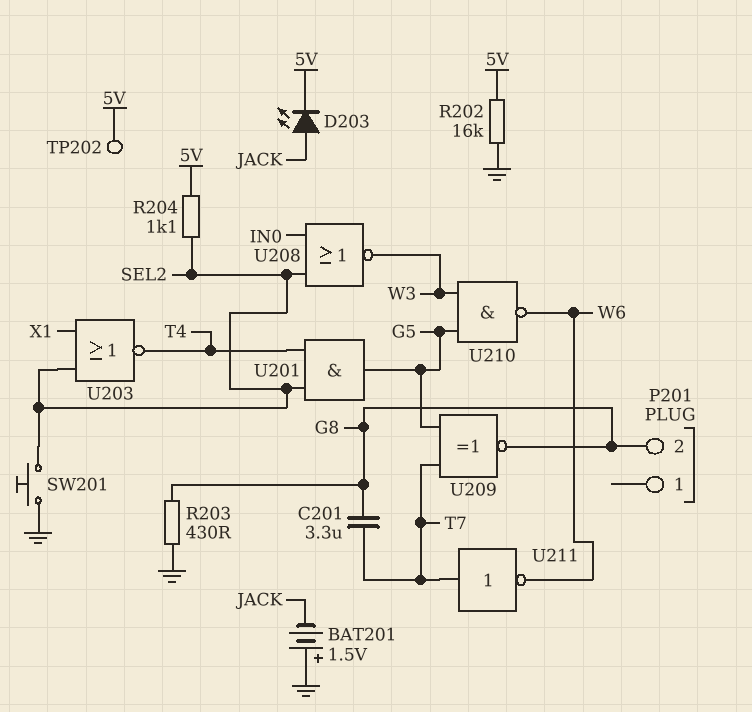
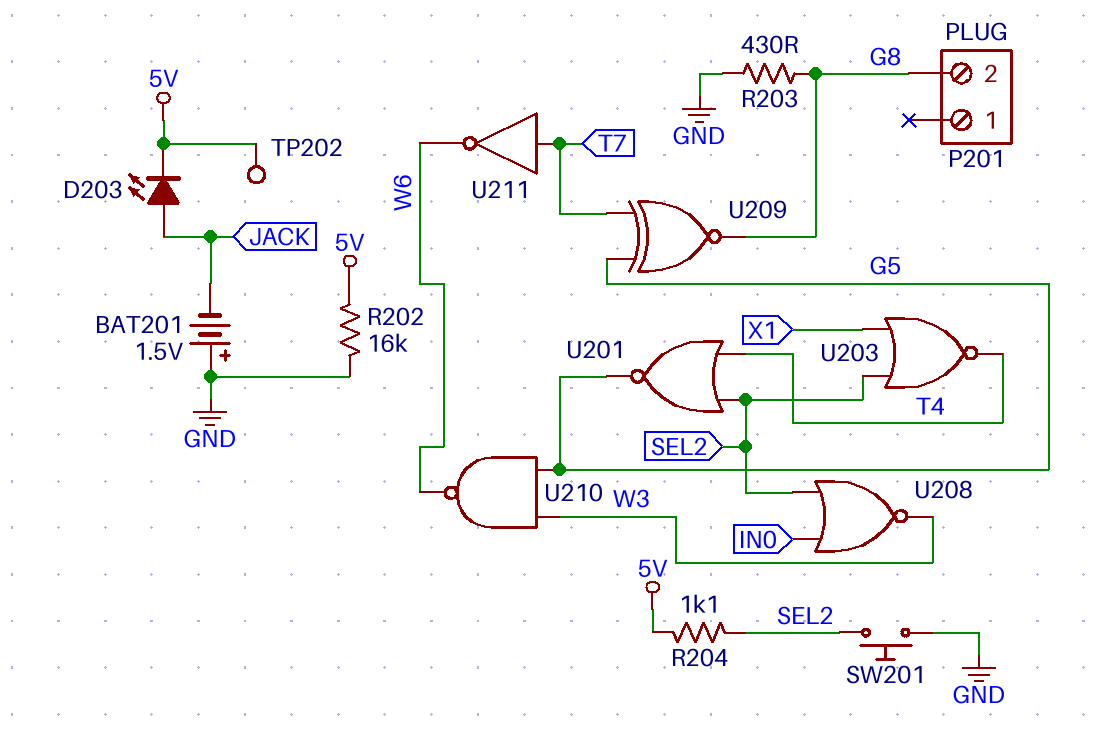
C201: 3.3uF (G8, T7) -> none
U201: AND (in SEL2, in T4, out G5) -> NOR (in SEL2, in T4, out G5)

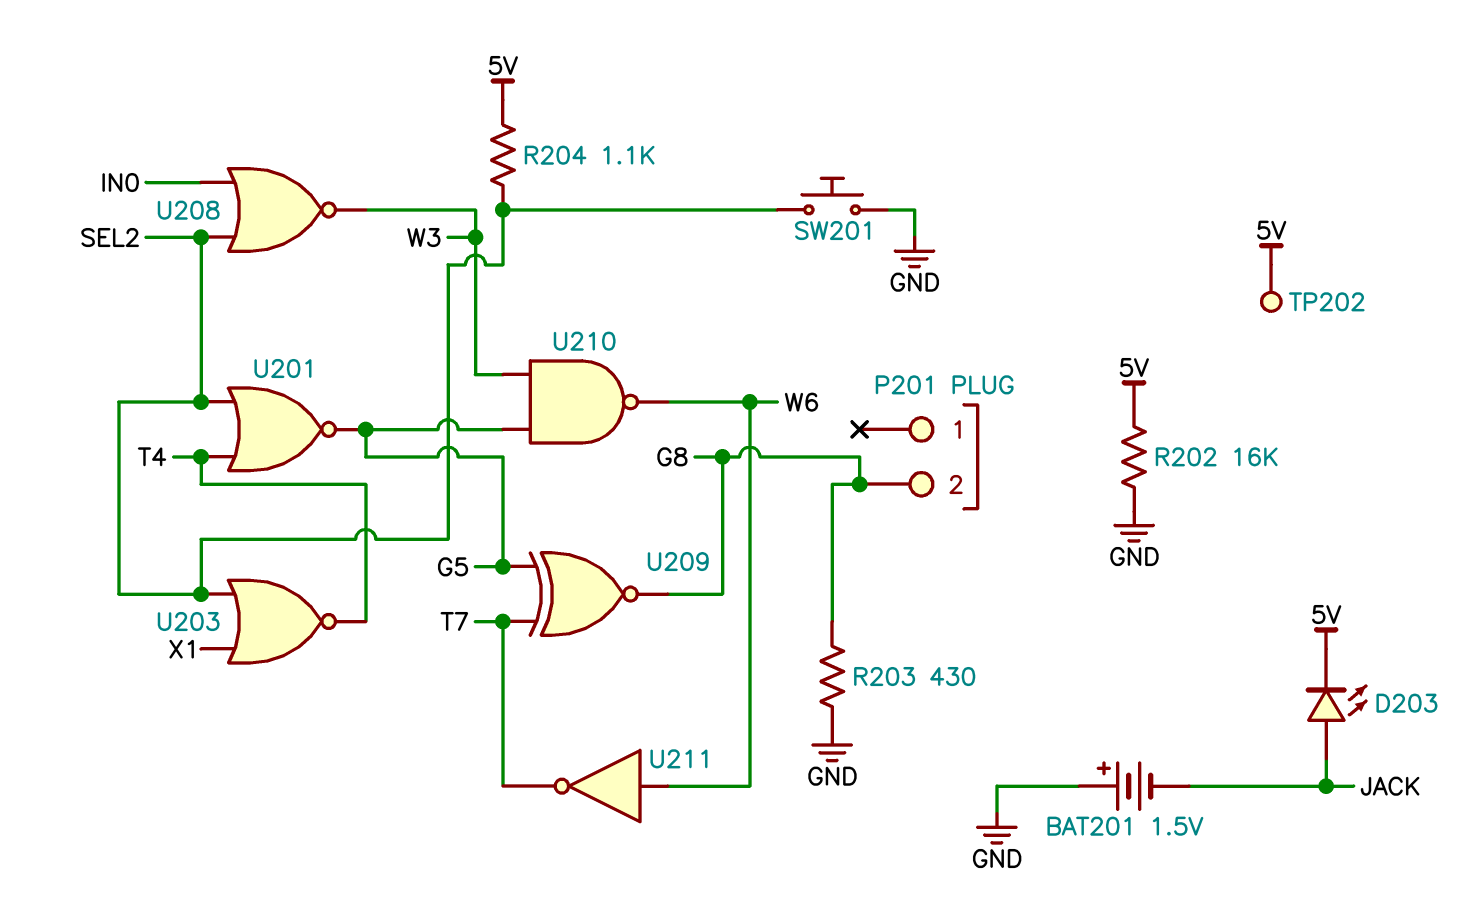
U211: NOT (in T7, out W6) -> NOT (in W6, out T7)

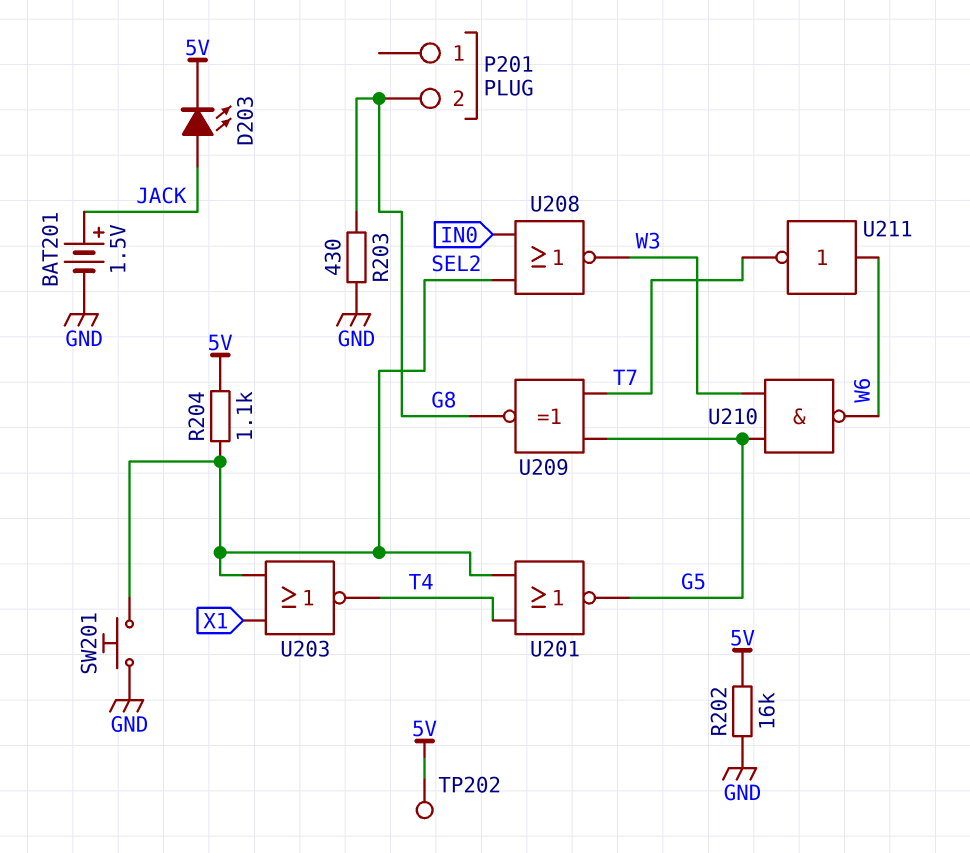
BAT201: 1.5V (plus GND, minus JACK) -> 1.5V (plus JACK, minus GND)

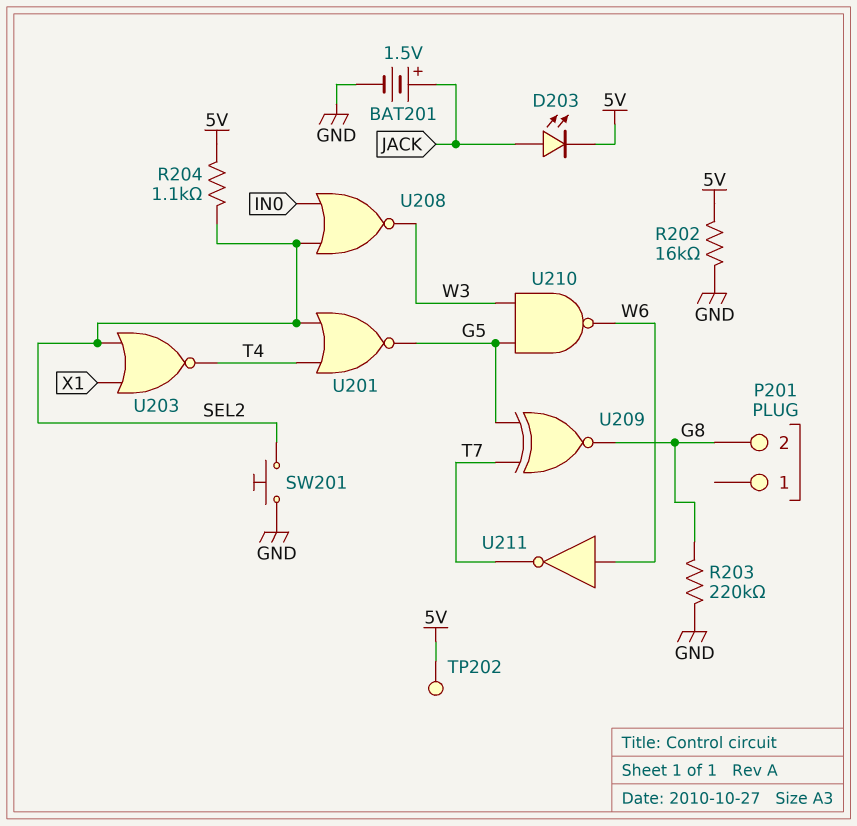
R203: 430 (G8, GND) -> 220k (G8, GND)

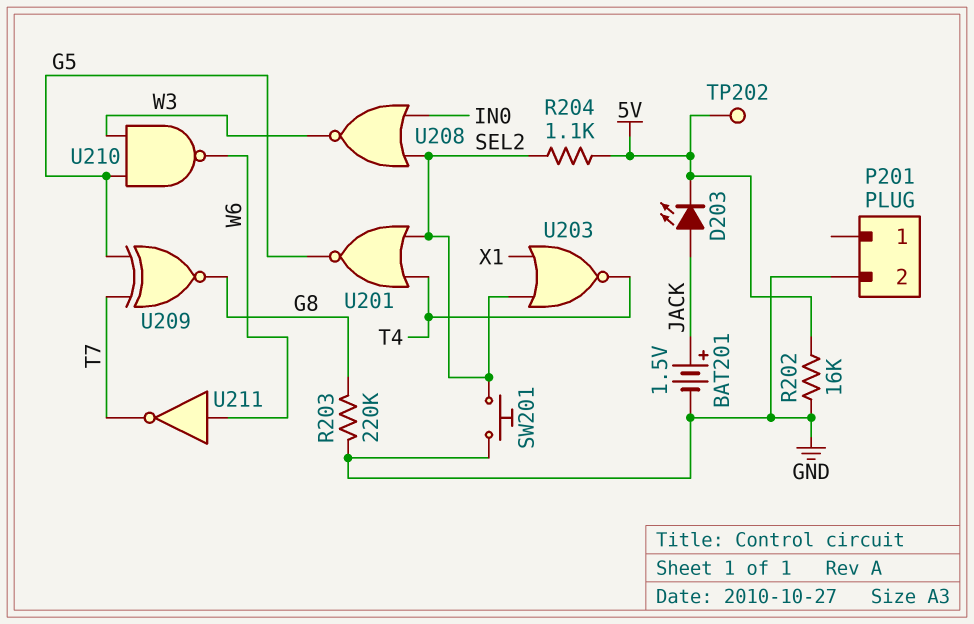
P201 pin 2: G8 -> GND

